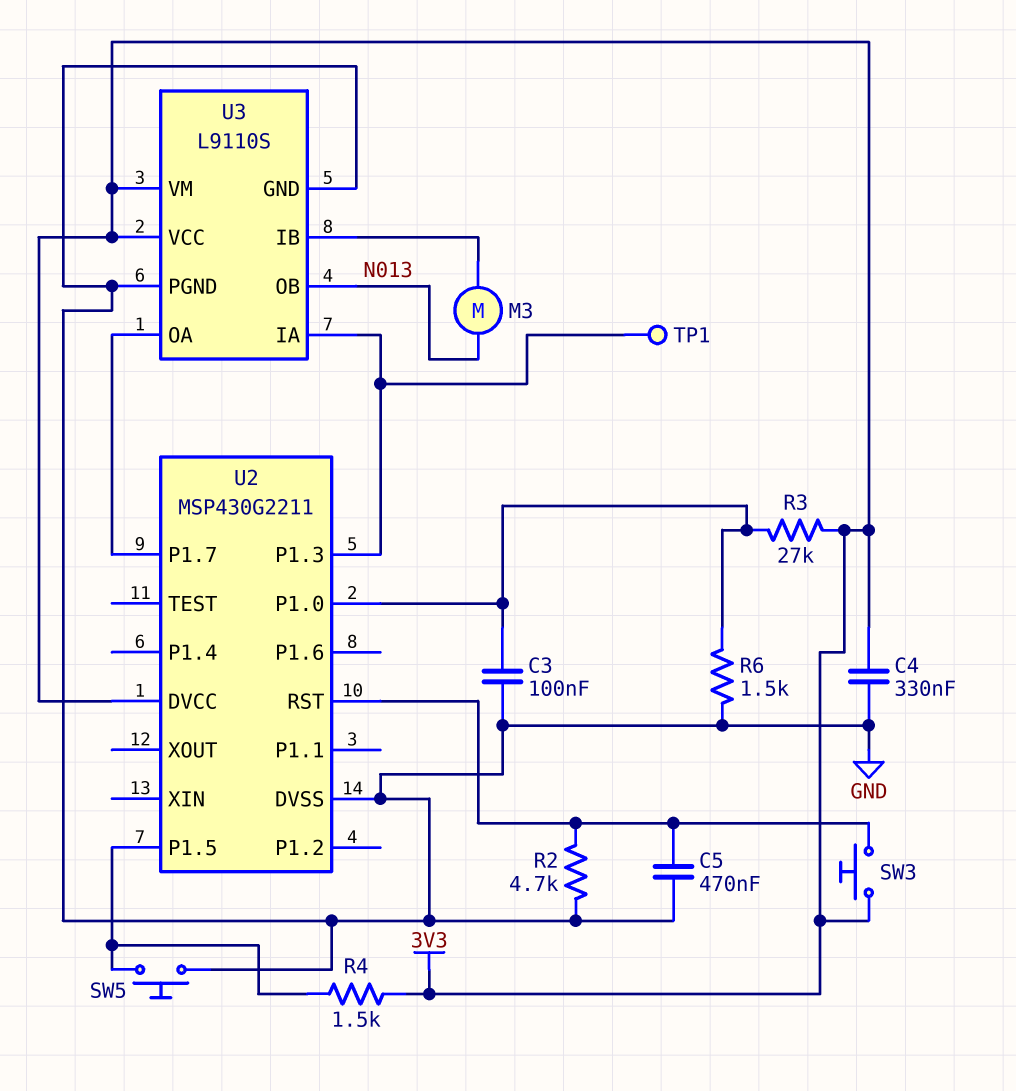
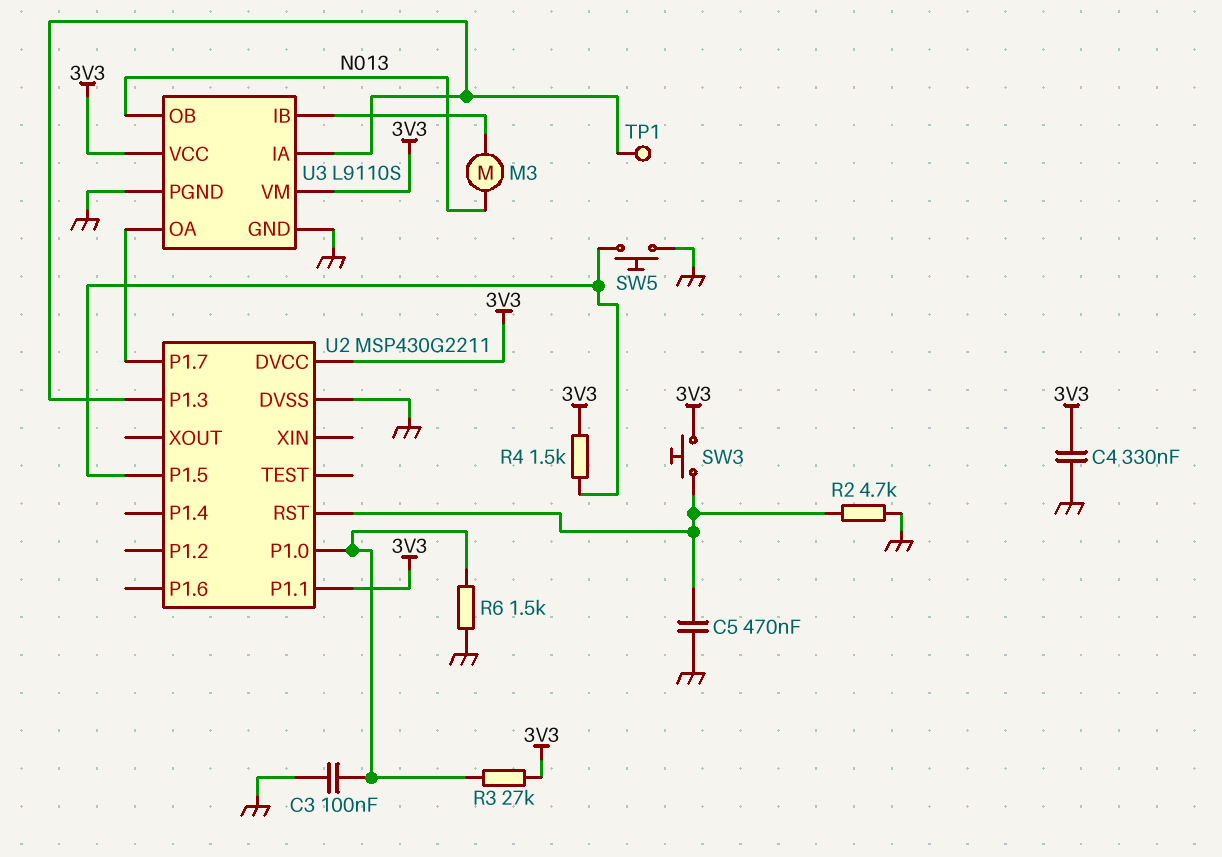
U2 pin P1.1: none -> 3V3

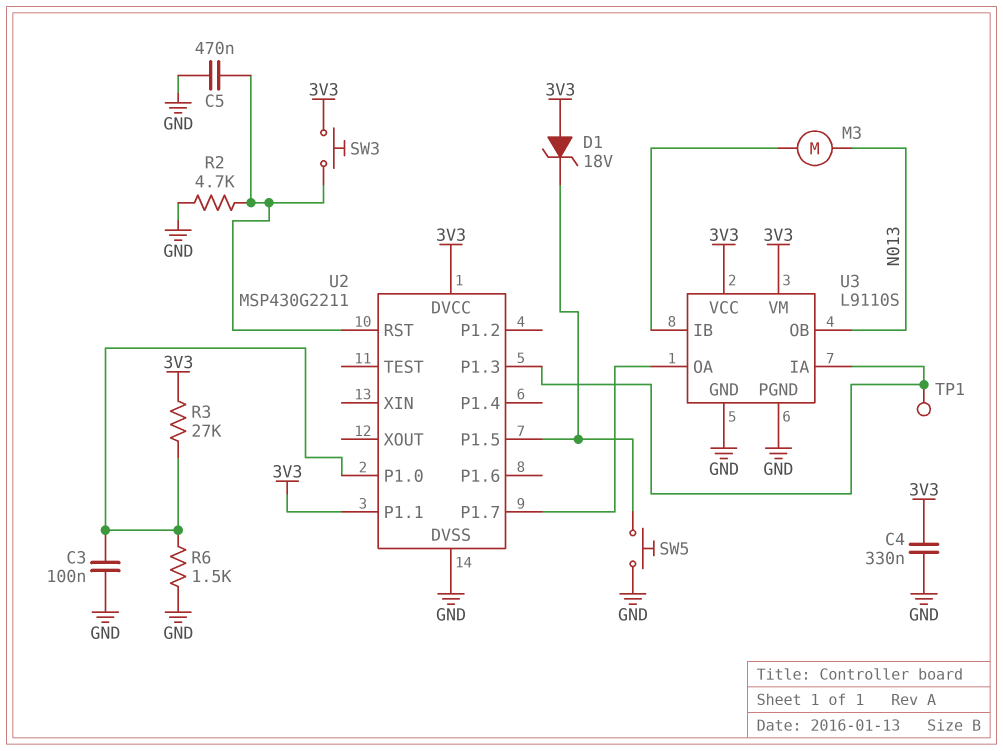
D1: none -> zener 18V (A 3V3, K U2/P1.5)
R4: 1.5k (3V3, U2/P1.5) -> none

